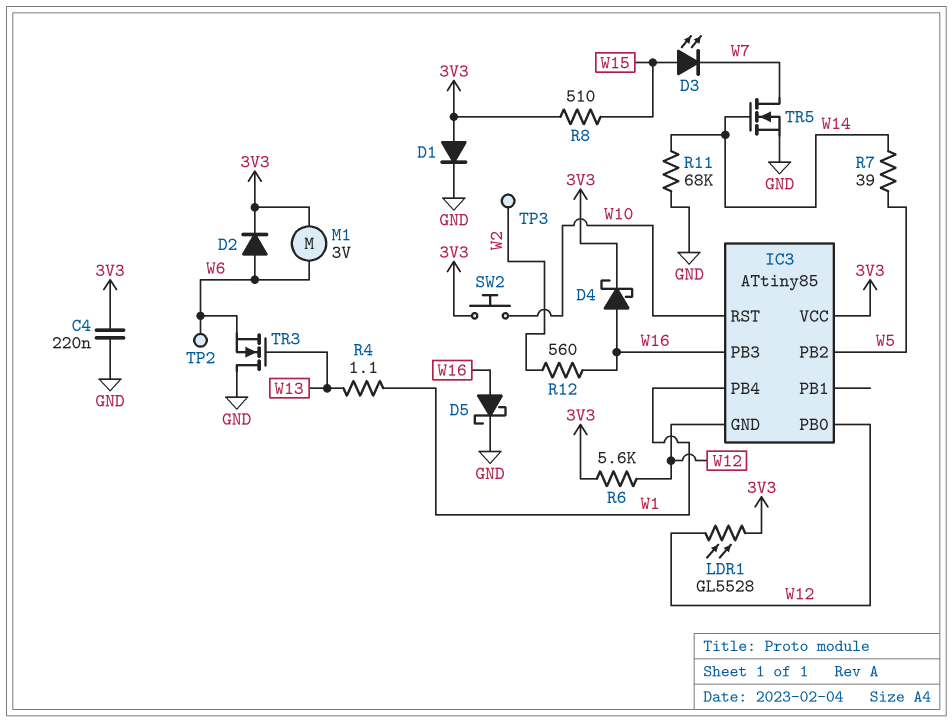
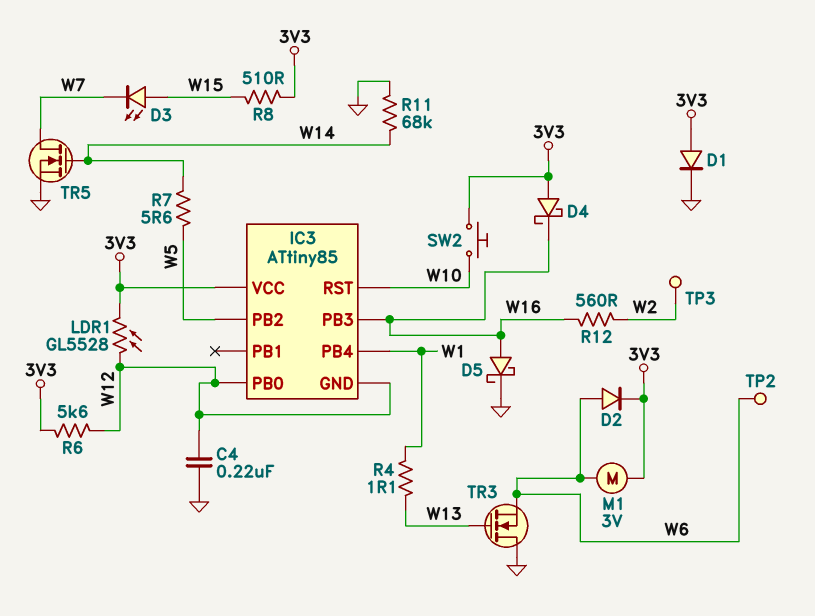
C4: 220nF (3V3, GND) -> 220nF (GND, W12)
D4: schottky (A W16, K 3V3) -> schottky (A 3V3, K W16)
R7: 39 (W5, W14) -> 5.6 (W5, W14)

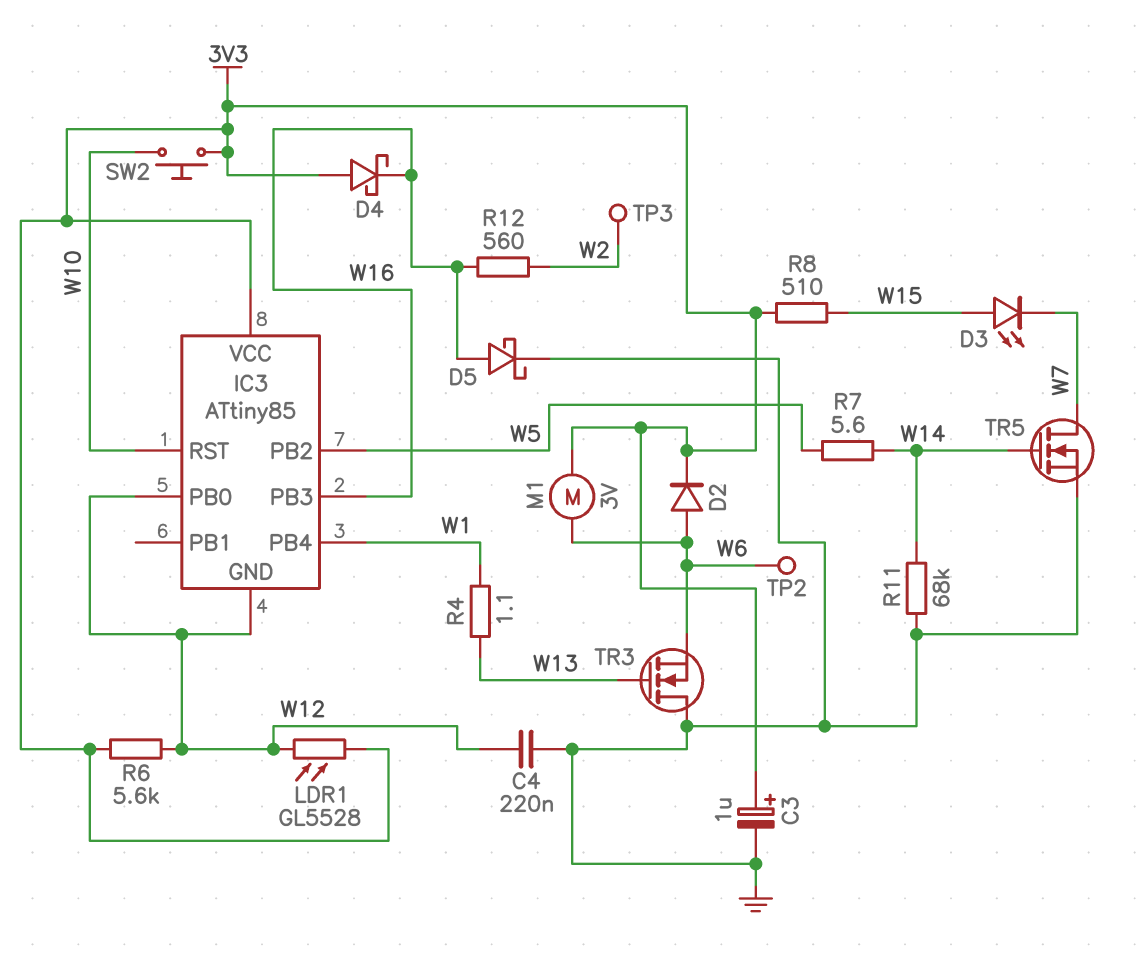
C3: none -> 1uF (plus 3V3, minus GND)
D1: diode (A 3V3, K GND) -> none

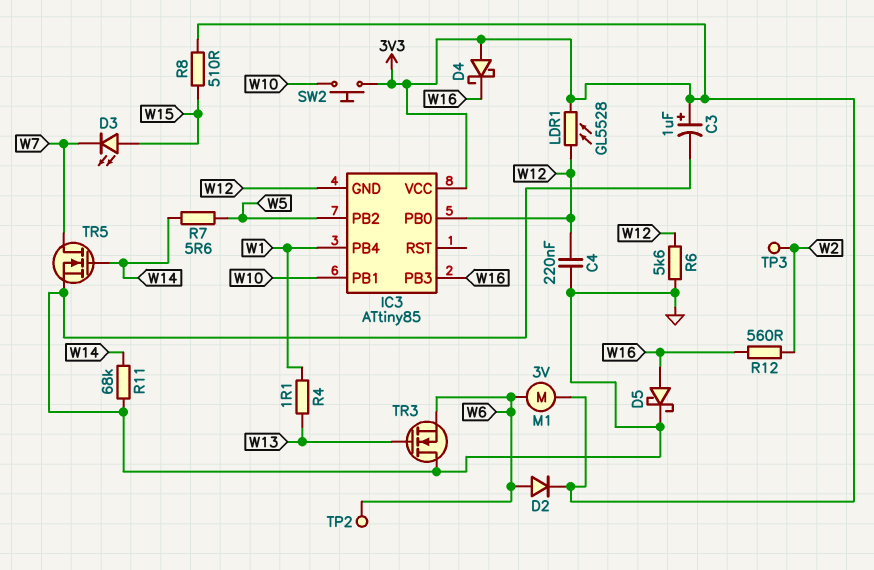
IC3 pin PB1: none -> W10
IC3 pin RST: W10 -> none
R6: 5.6k (3V3, W12) -> 5.6k (GND, W12)

